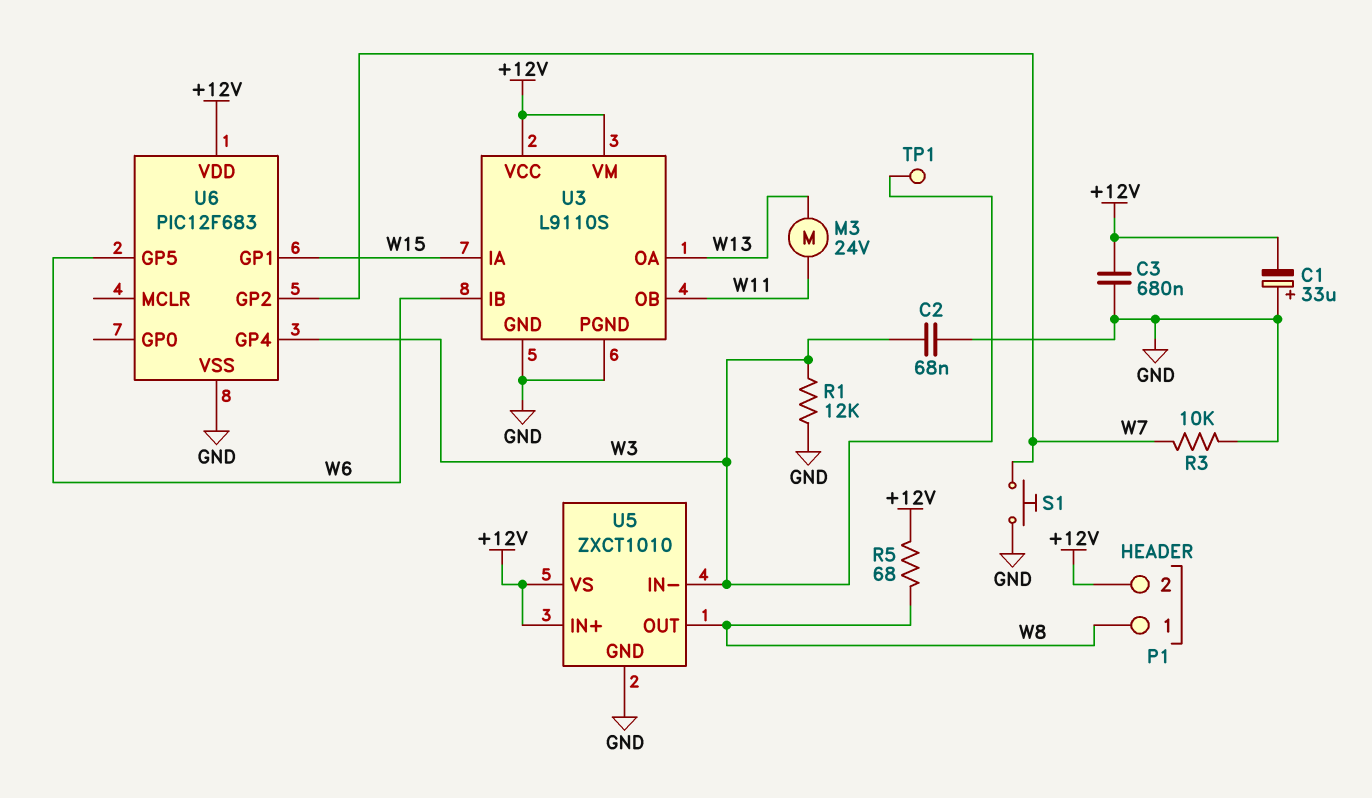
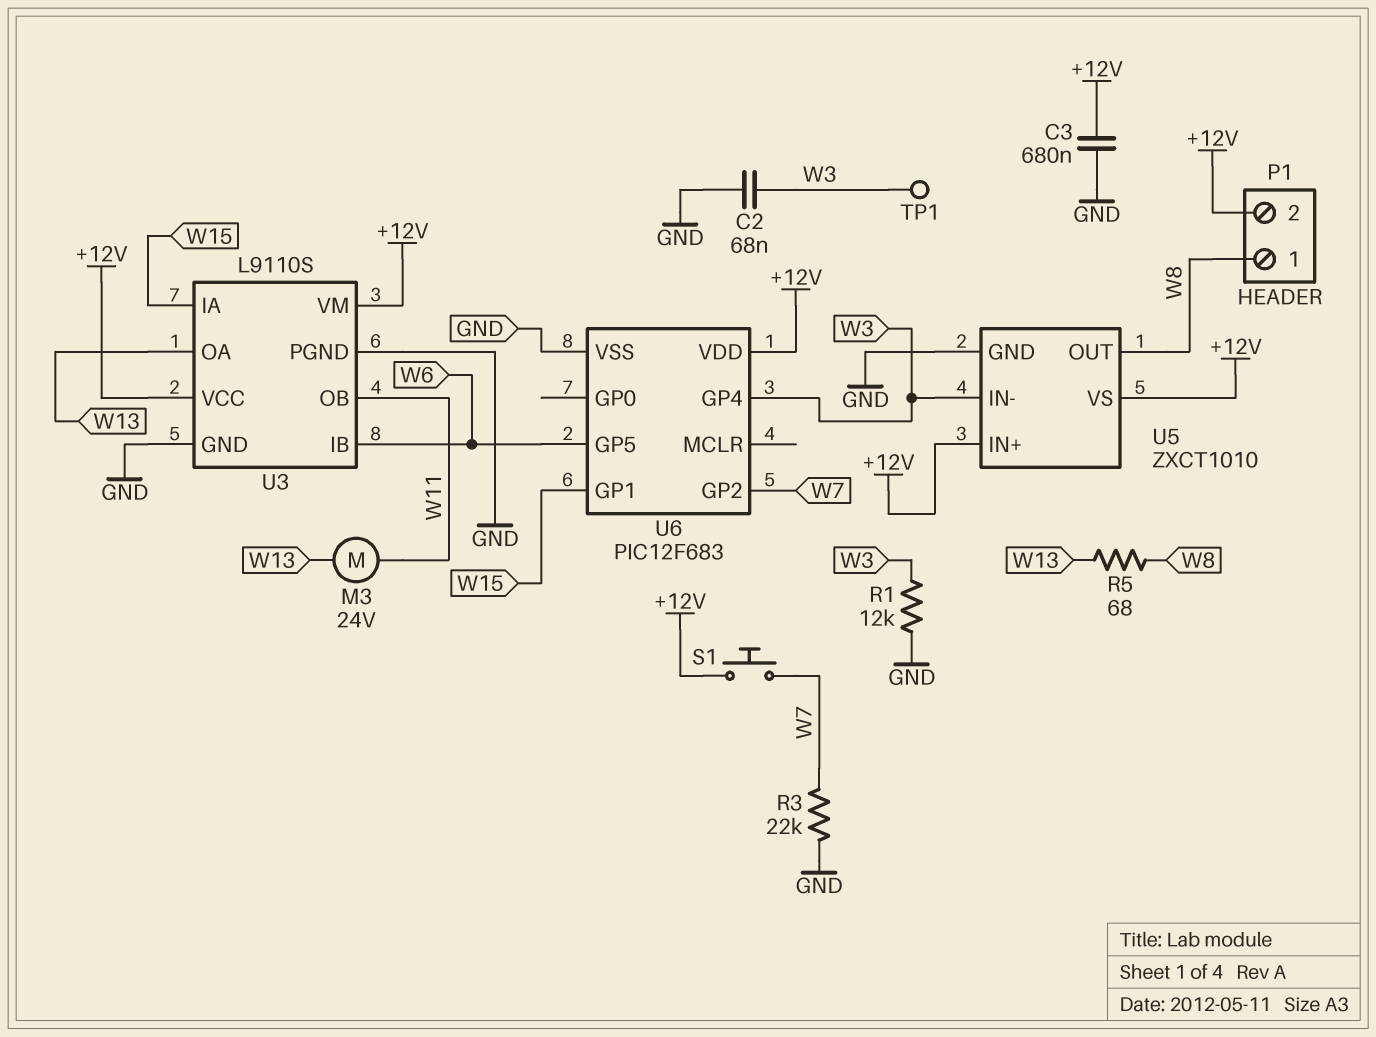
C1: 33uF (plus GND, minus +12V) -> none
R3: 10k (GND, W7) -> 22k (GND, W7)
R5: 68 (+12V, W8) -> 68 (W8, W13)
S1: button (GND, W7) -> button (+12V, W7)

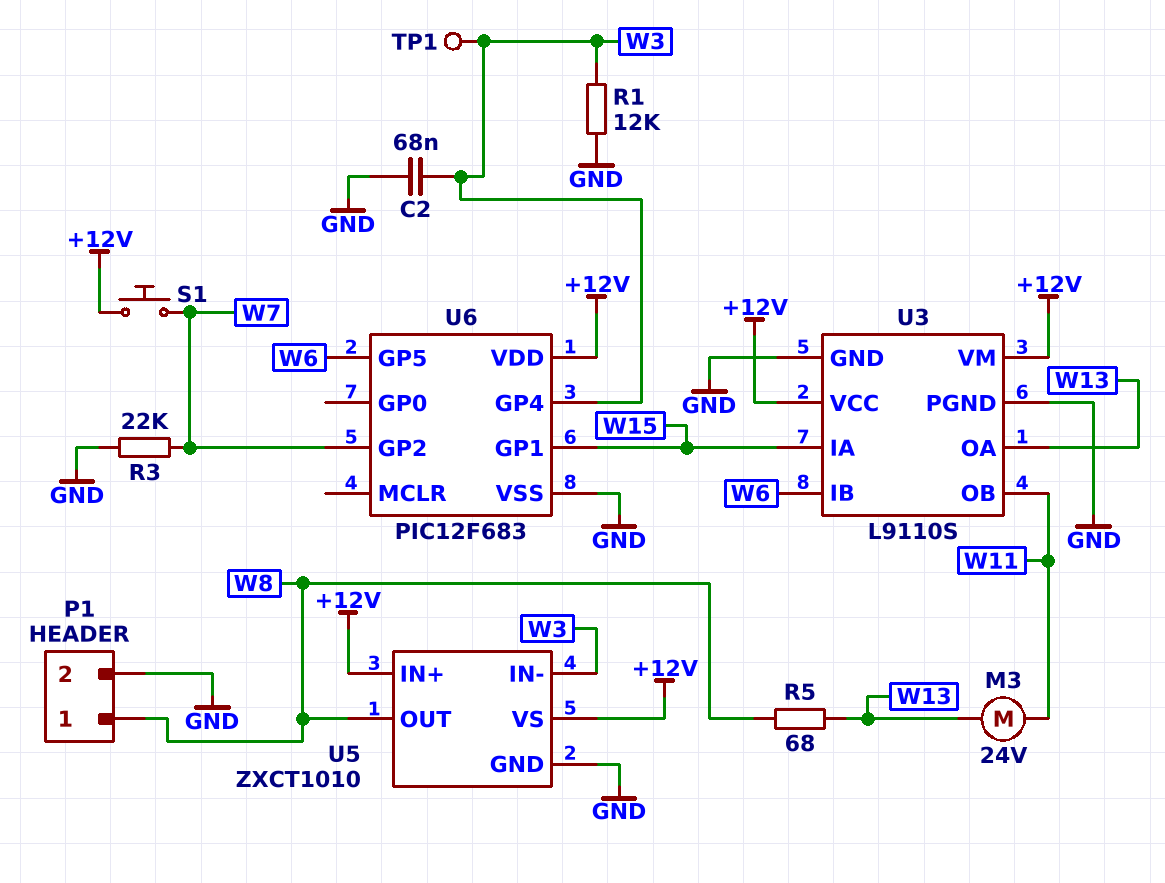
C3: 680nF (+12V, GND) -> none
P1 pin 2: +12V -> GND

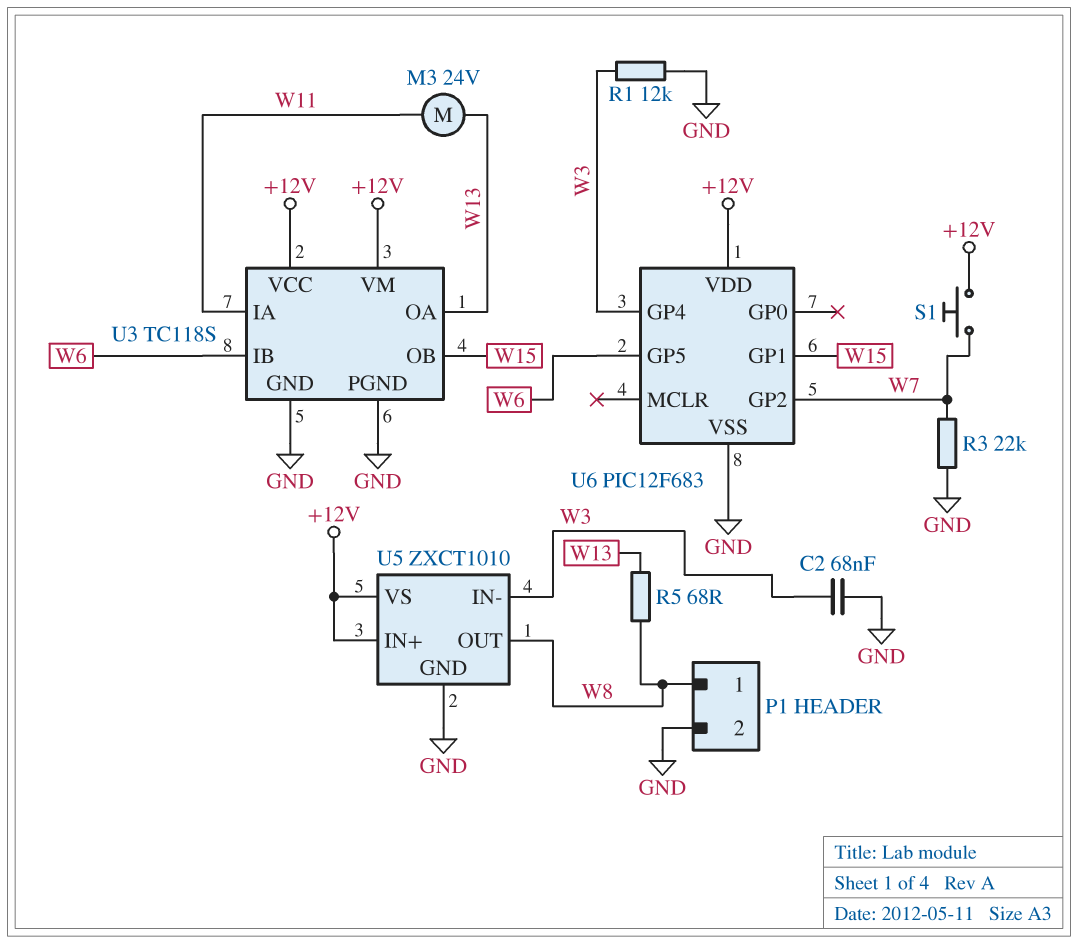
TP1: test point (W3) -> none
U3: L9110S -> TC118S
U3 pin IA: W15 -> W11
U3 pin OB: W11 -> W15

